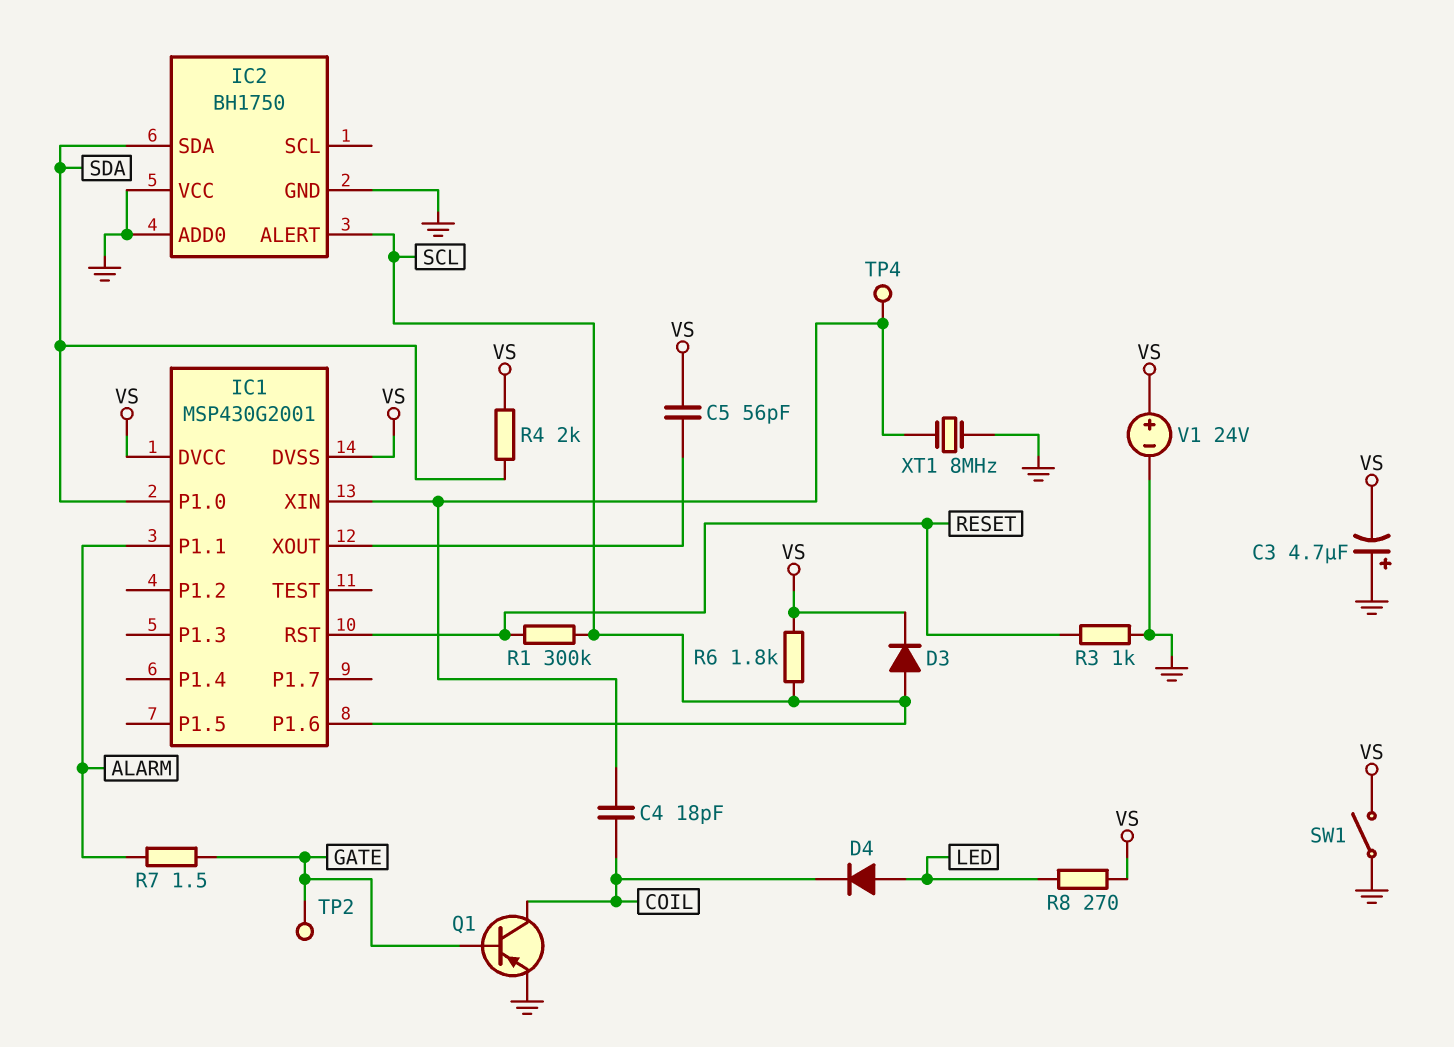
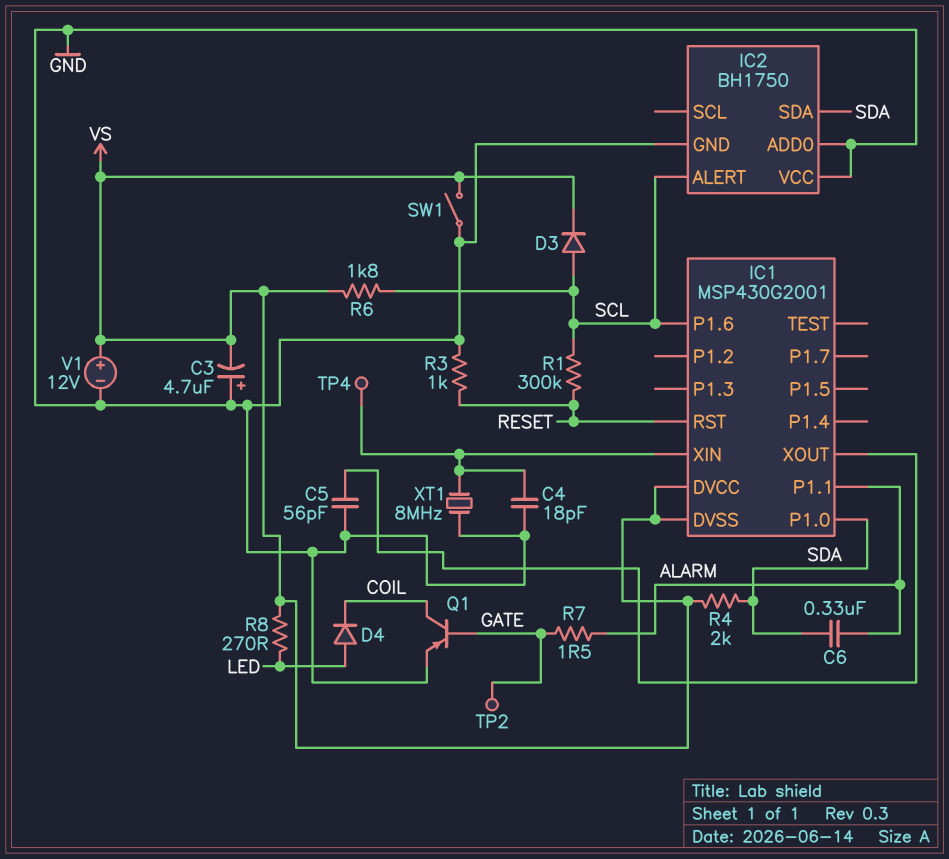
C4: 18pF (COIL, IC1/XIN) -> 18pF (GND, IC1/XIN)
C5: 56pF (IC1/XOUT, VS) -> 56pF (GND, IC1/XOUT)
C6: none -> 330nF (ALARM, SDA)
V1: 24V (plus VS, minus GND) -> 12V (plus VS, minus GND)

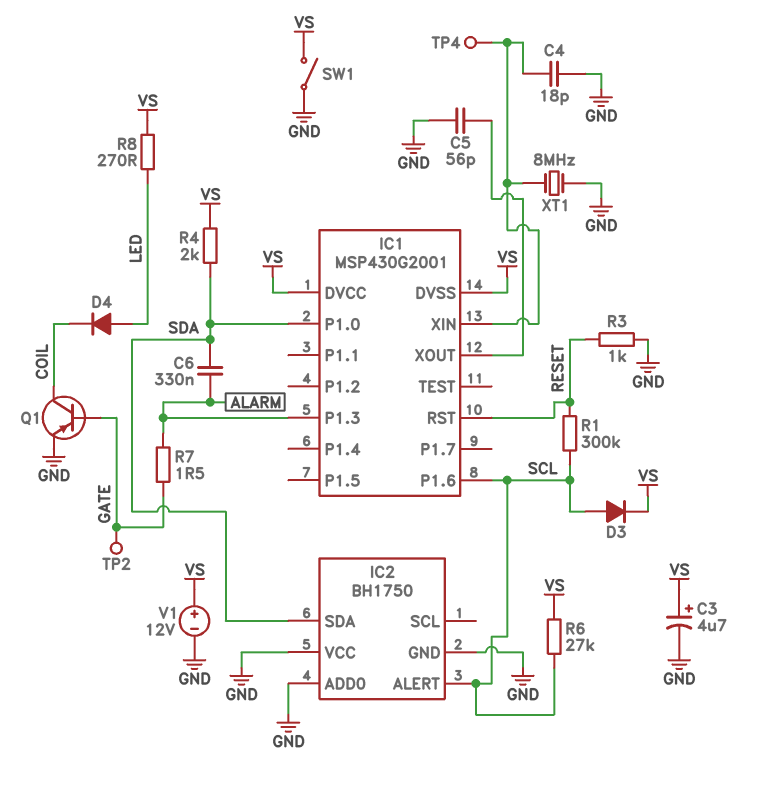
C3: 4.7uF (plus GND, minus VS) -> 4.7uF (plus VS, minus GND)
IC1 pin P1.1: ALARM -> none
IC1 pin P1.3: none -> ALARM
R6: 1.8k (SCL, VS) -> 27k (SCL, VS)

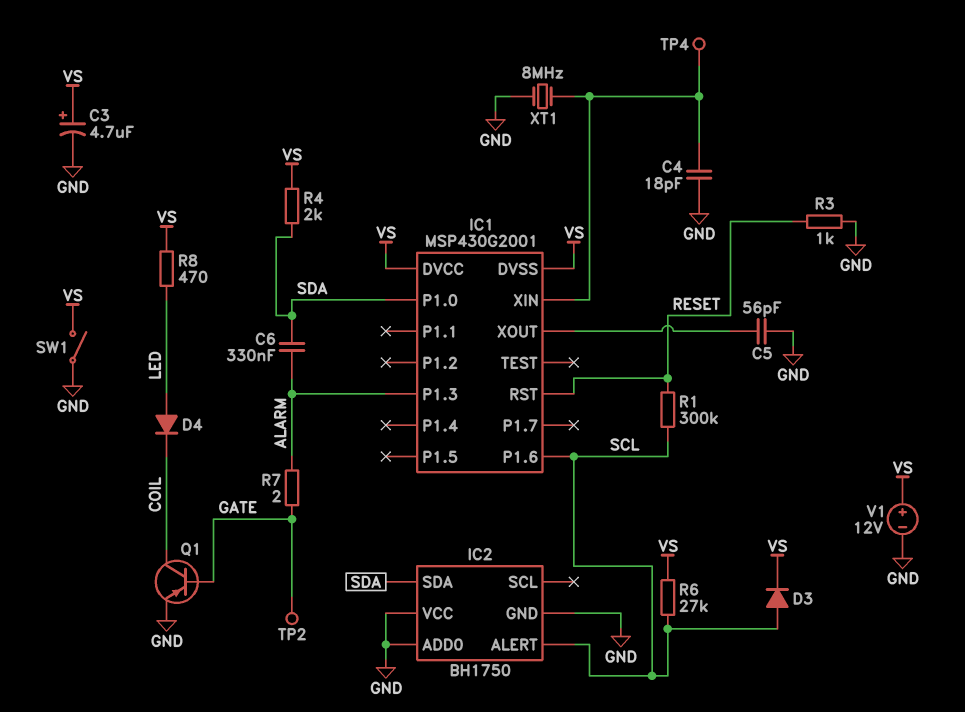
R7: 1.5 (ALARM, GATE) -> 2 (ALARM, GATE)
R8: 270 (LED, VS) -> 470 (LED, VS)

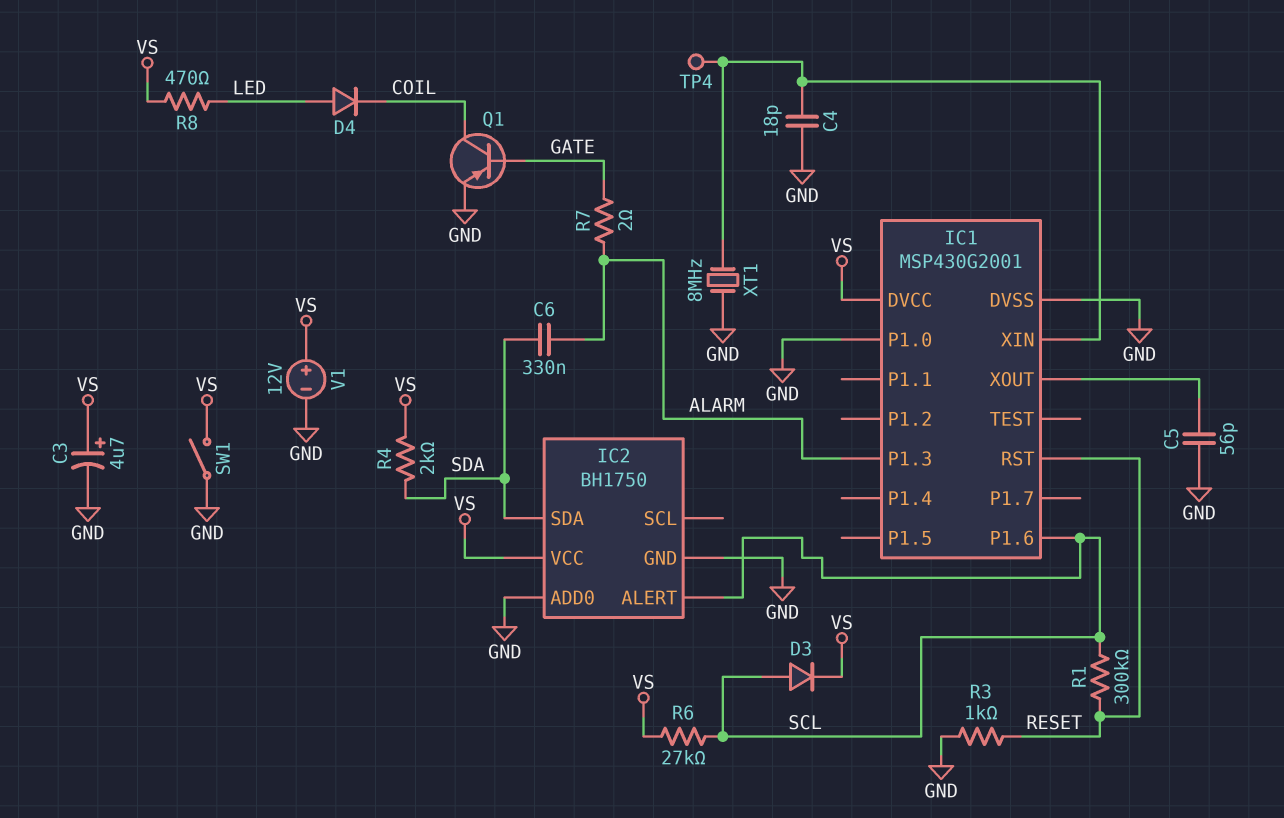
IC1 pin DVSS: VS -> GND
IC1 pin P1.0: SDA -> GND
IC2 pin VCC: GND -> VS
TP2: test point (GATE) -> none

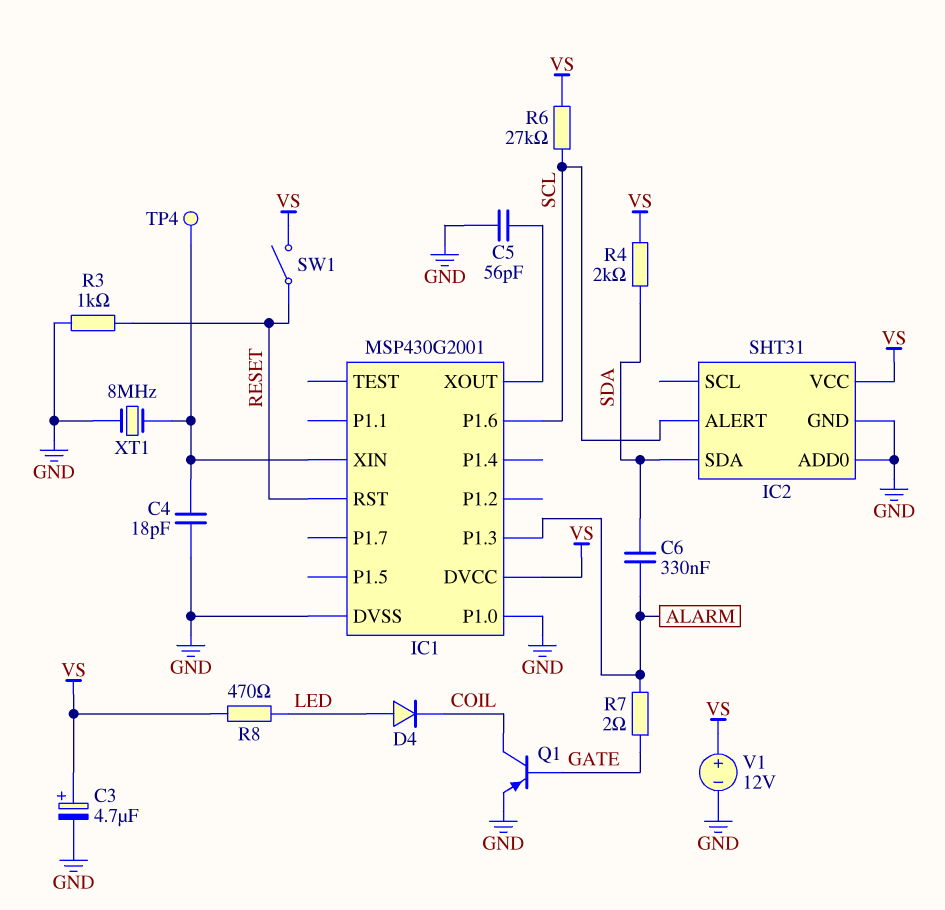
D3: diode (A SCL, K VS) -> none
IC2: BH1750 -> SHT31
R1: 300k (RESET, SCL) -> none
SW1: switch (GND, VS) -> switch (RESET, VS)

